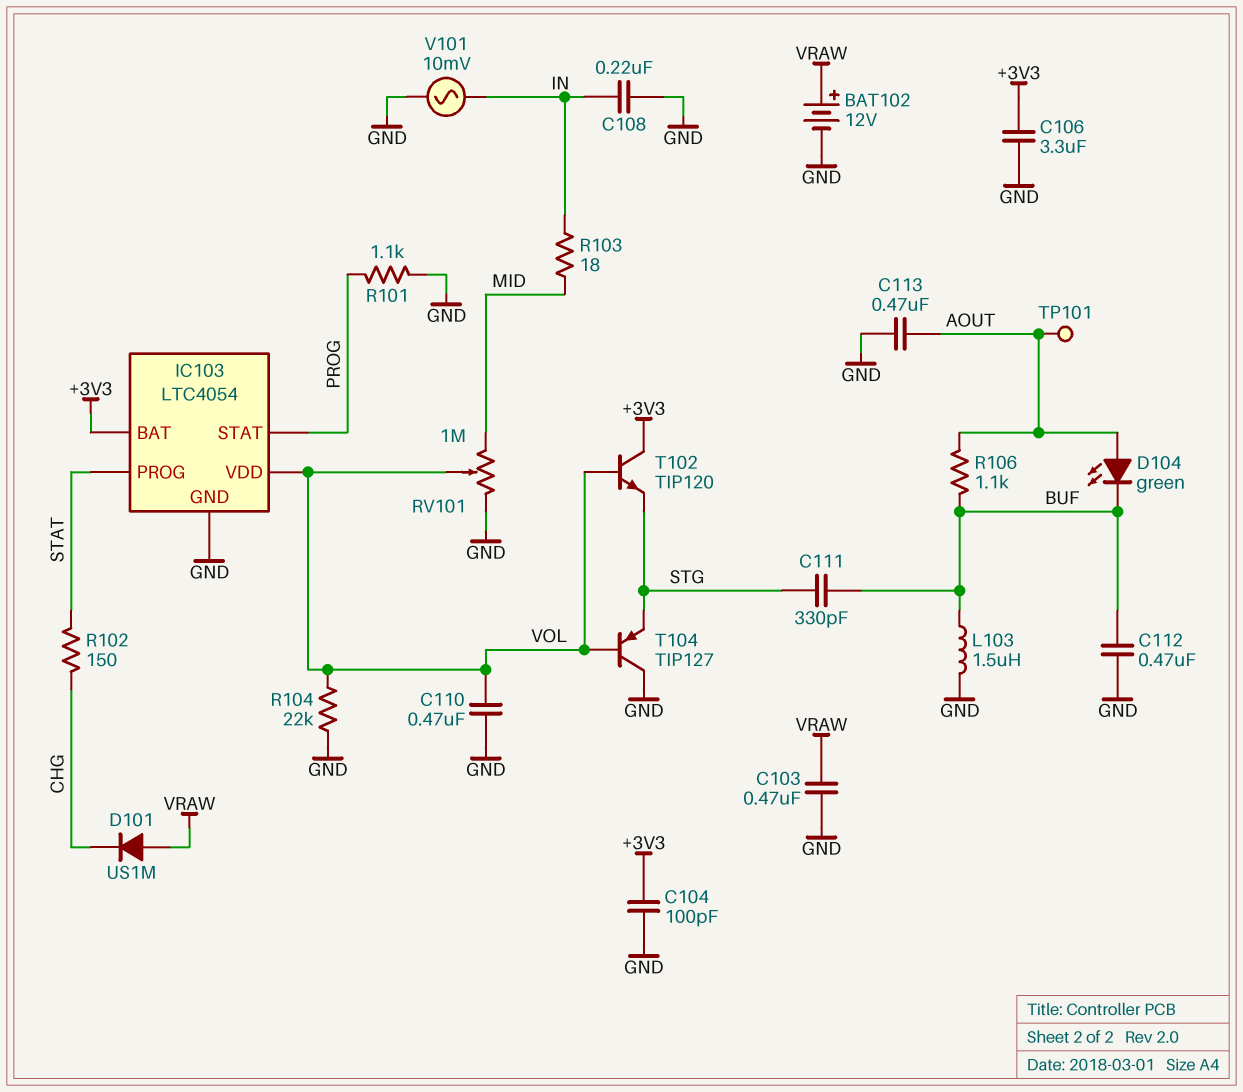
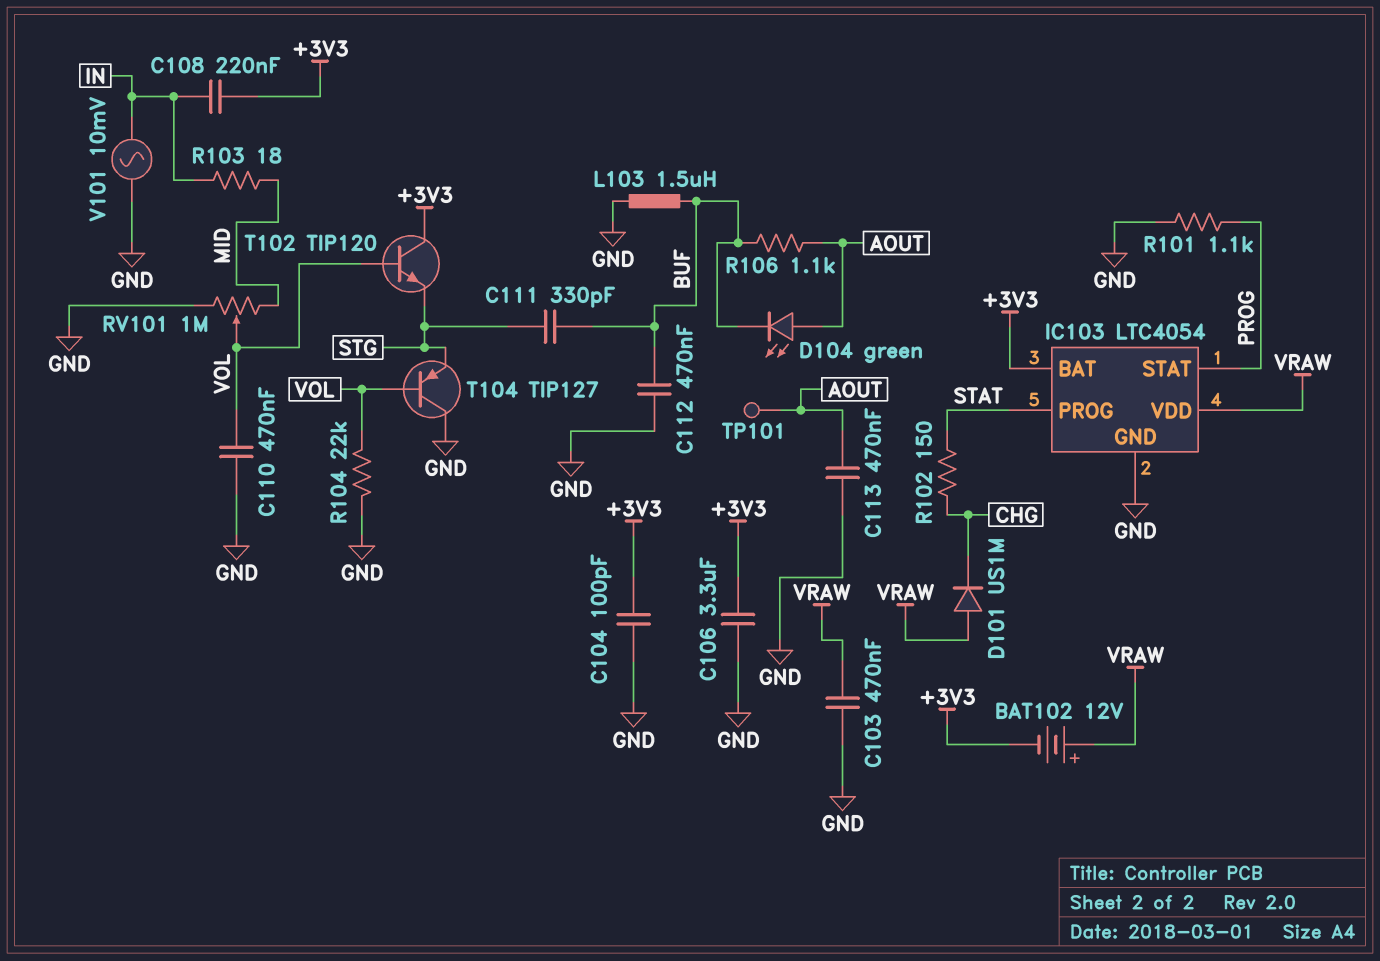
BAT102: 12V (plus VRAW, minus GND) -> 12V (plus VRAW, minus +3V3)
C108: 220nF (GND, IN) -> 220nF (+3V3, IN)
IC103 pin VDD: VOL -> VRAW

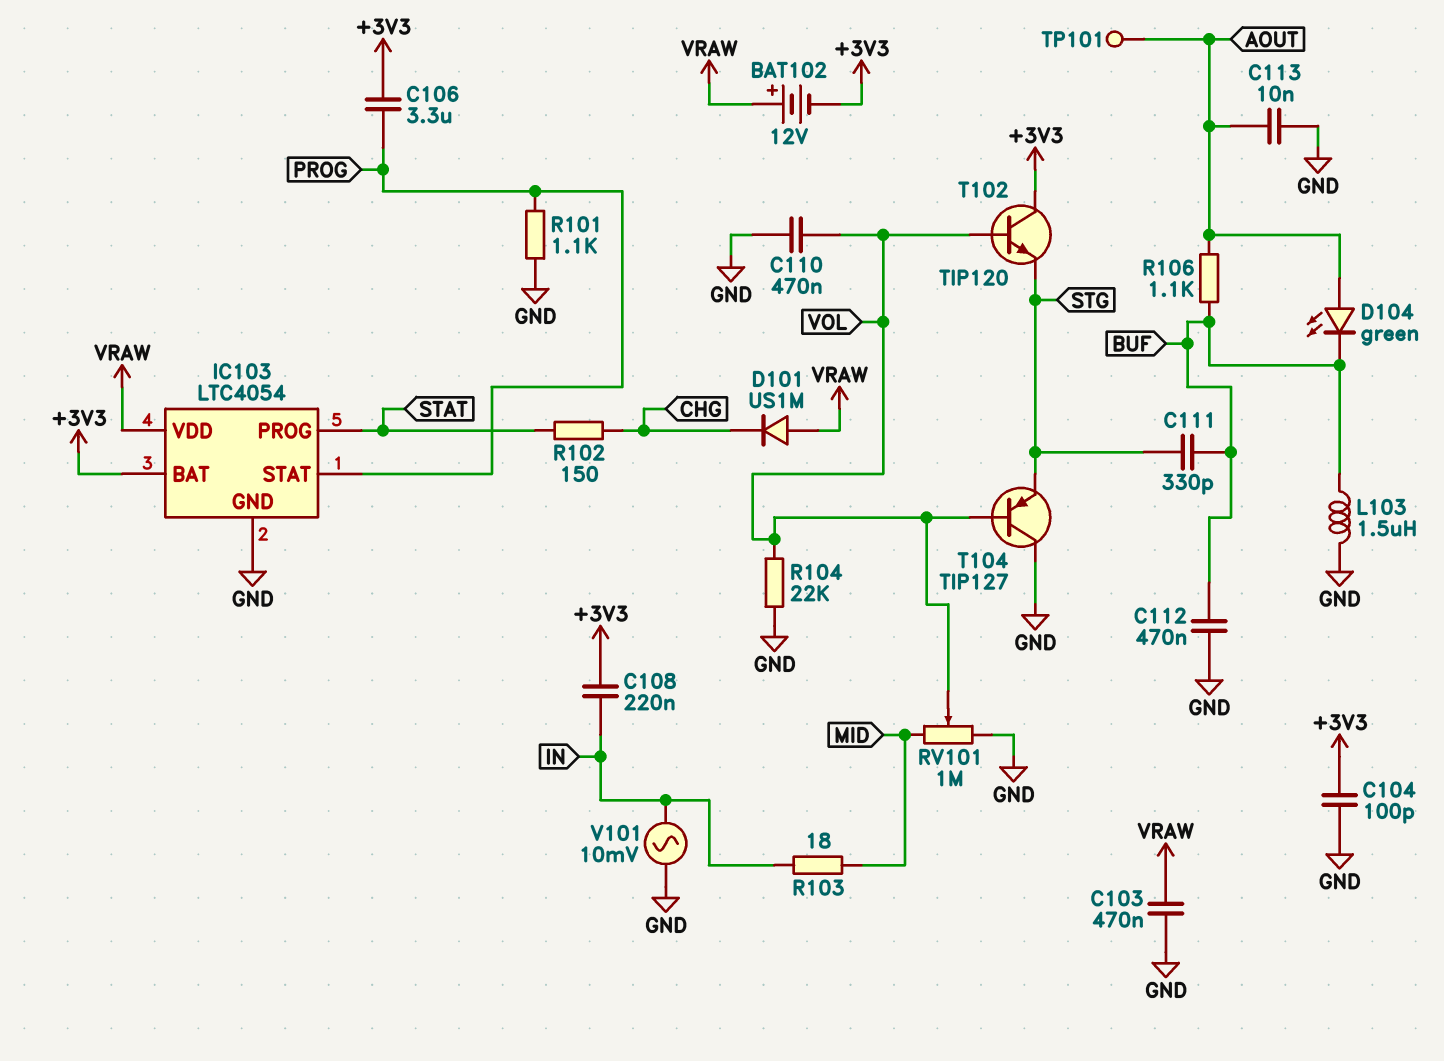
C106: 3.3uF (+3V3, GND) -> 3.3uF (+3V3, PROG)
C113: 470nF (AOUT, GND) -> 10nF (AOUT, GND)

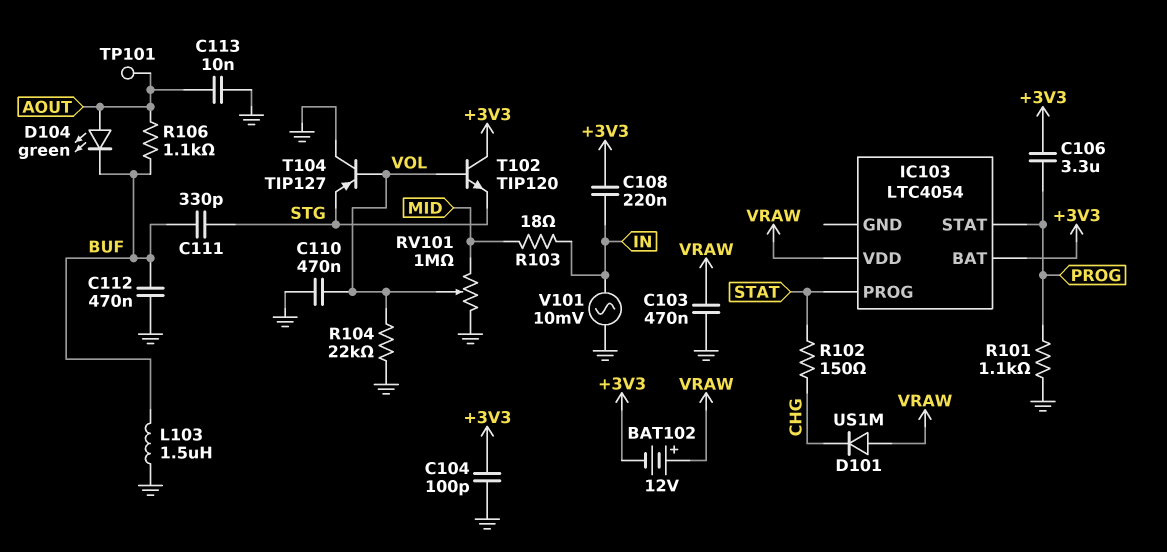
IC103 pin GND: GND -> none

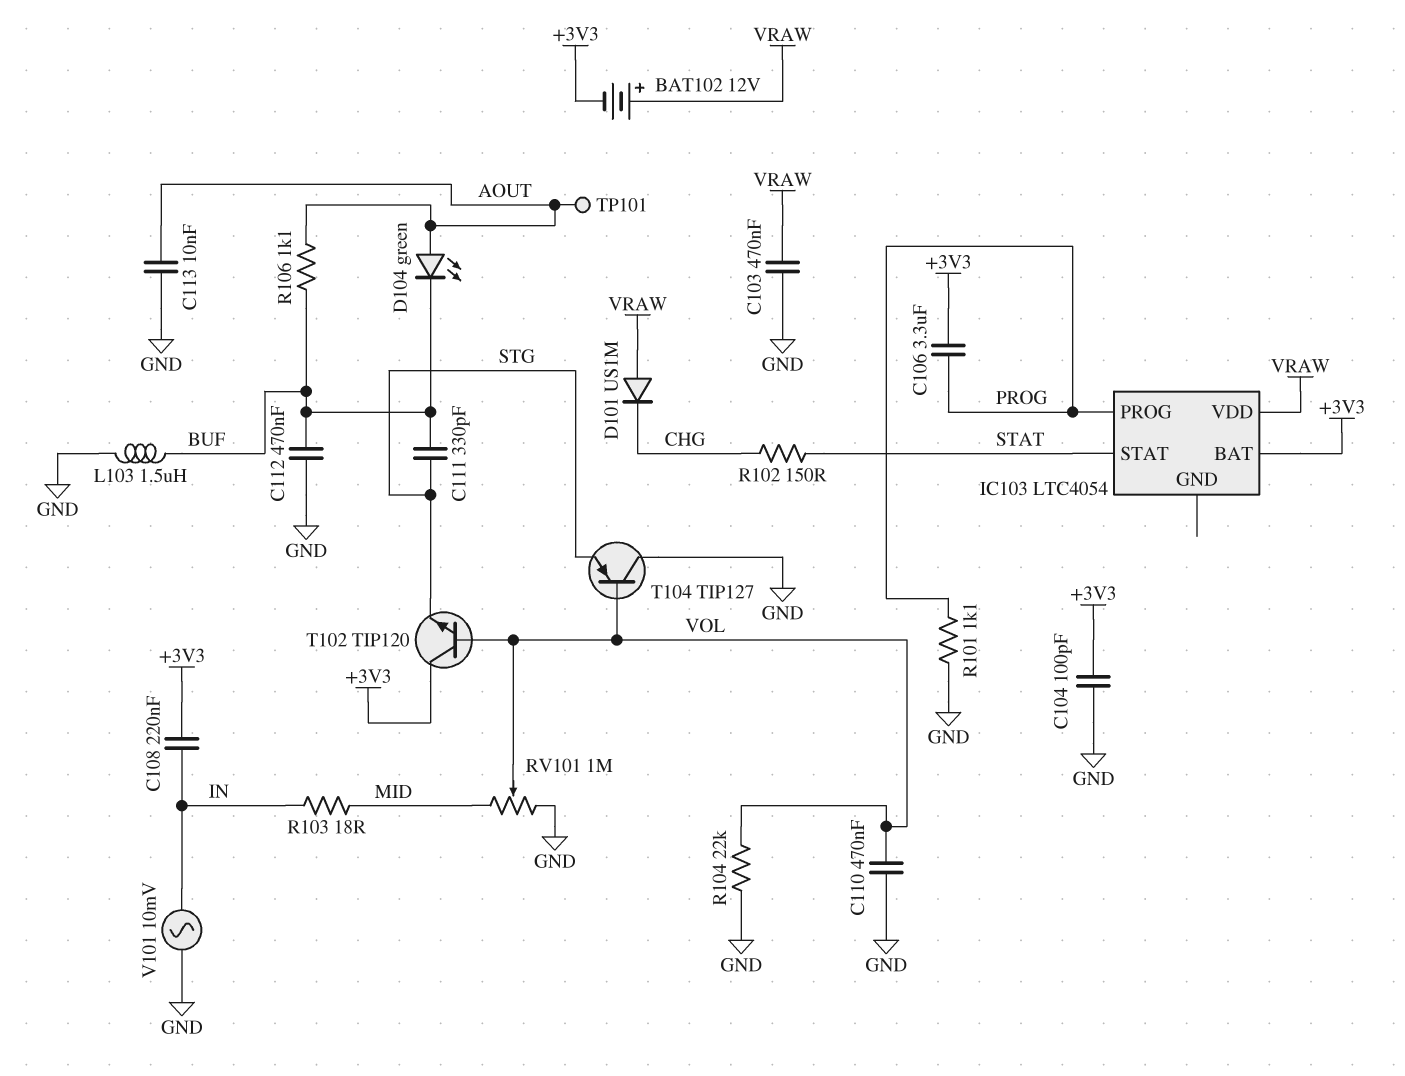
IC103 pin PROG: STAT -> PROG
IC103 pin STAT: PROG -> STAT

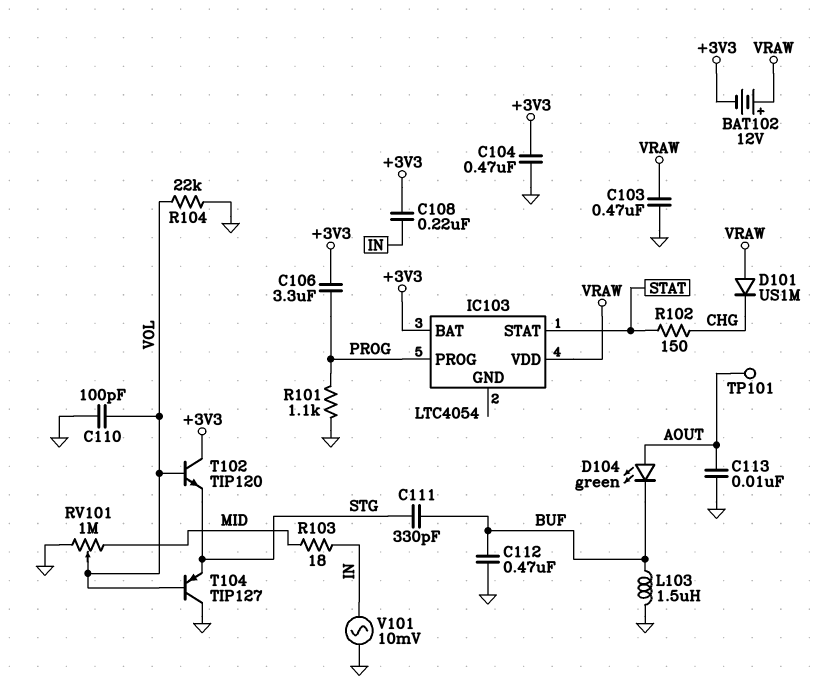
C104: 100pF (+3V3, GND) -> 470nF (+3V3, GND)
C110: 470nF (GND, VOL) -> 100pF (GND, VOL)
R106: 1.1k (AOUT, BUF) -> none

